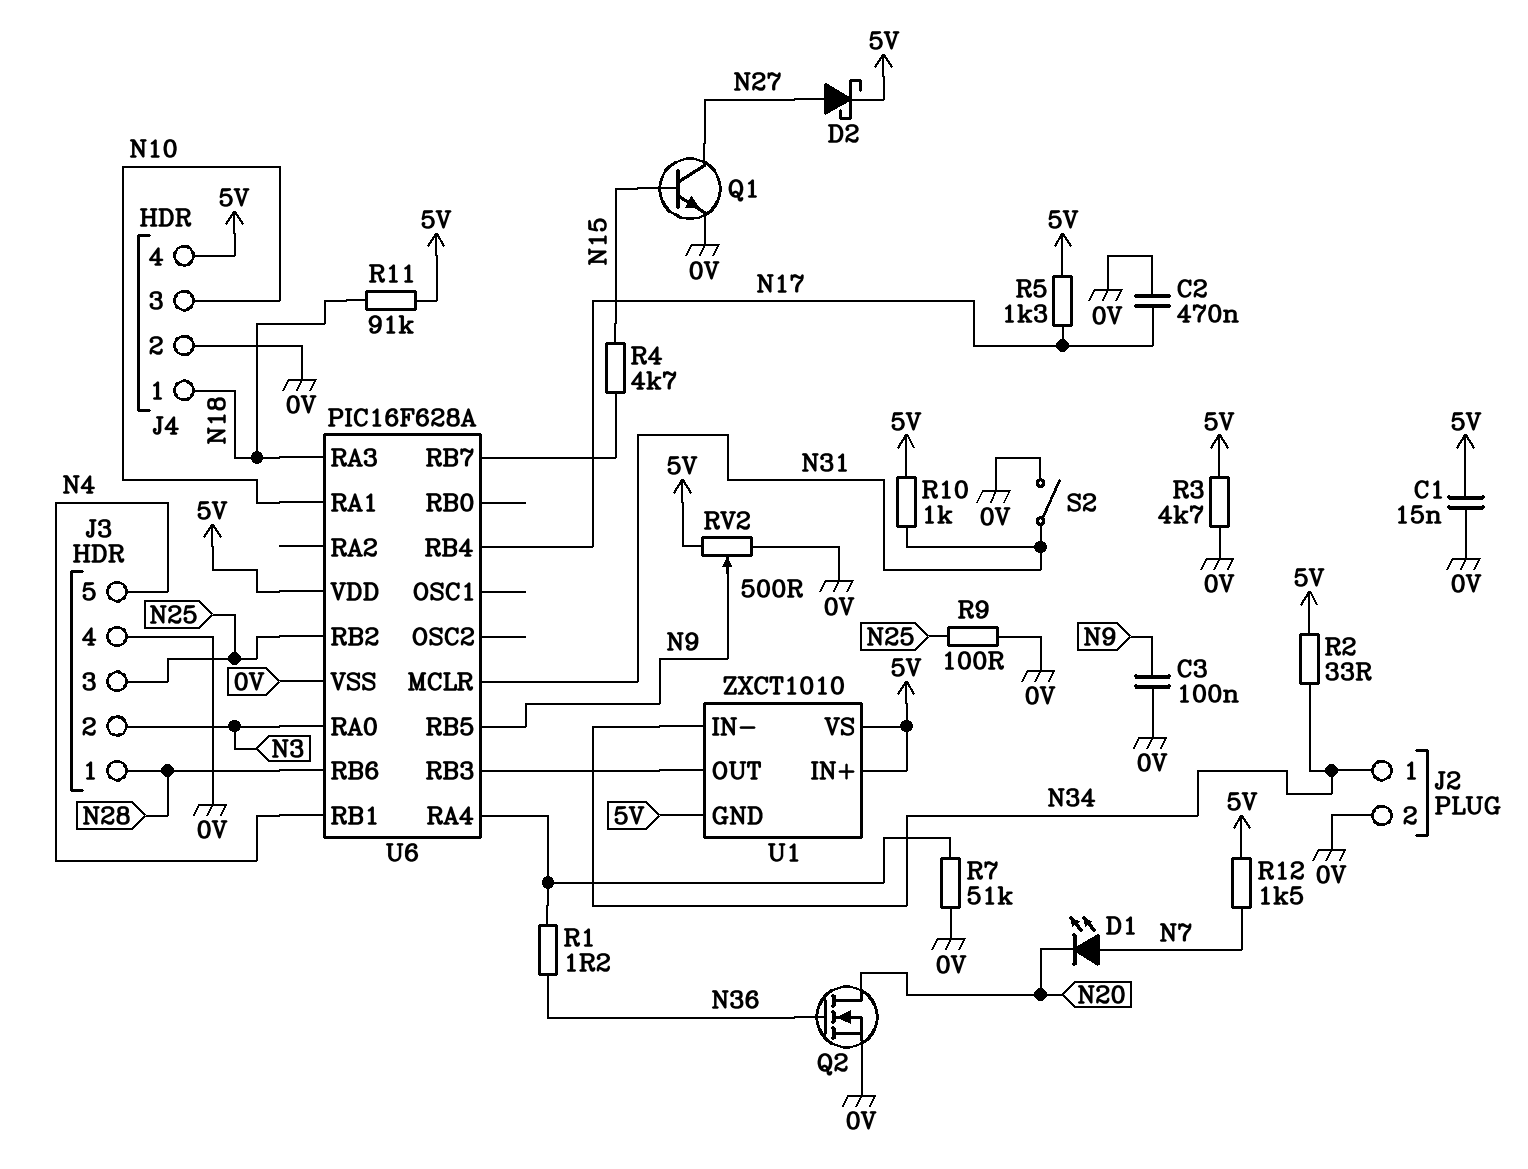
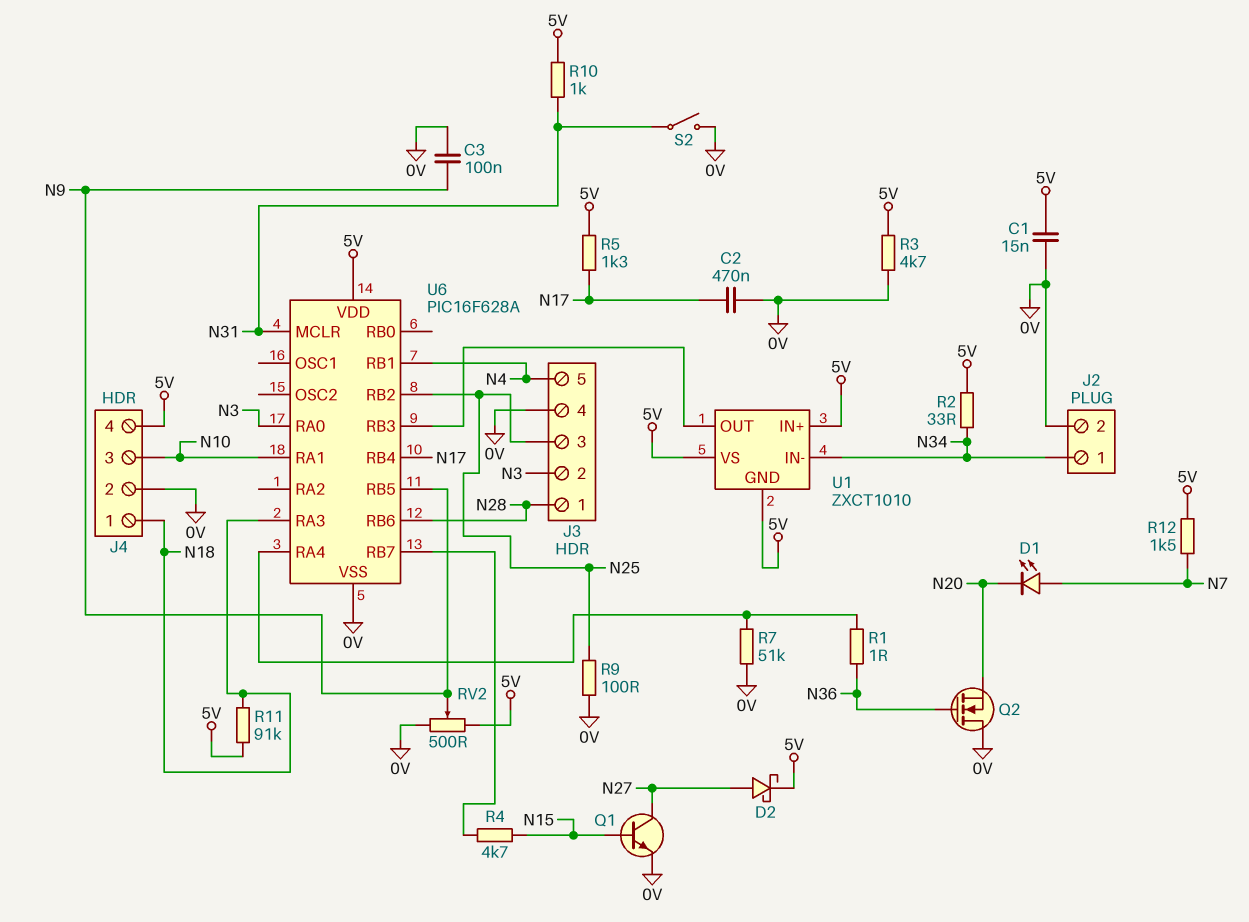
Q2: NMOS (G N36, D N20, S 0V) -> NMOS (G N36, D 0V, S N20)
R1: 1.2 (N36, U6/RA4) -> 1 (N36, U6/RA4)

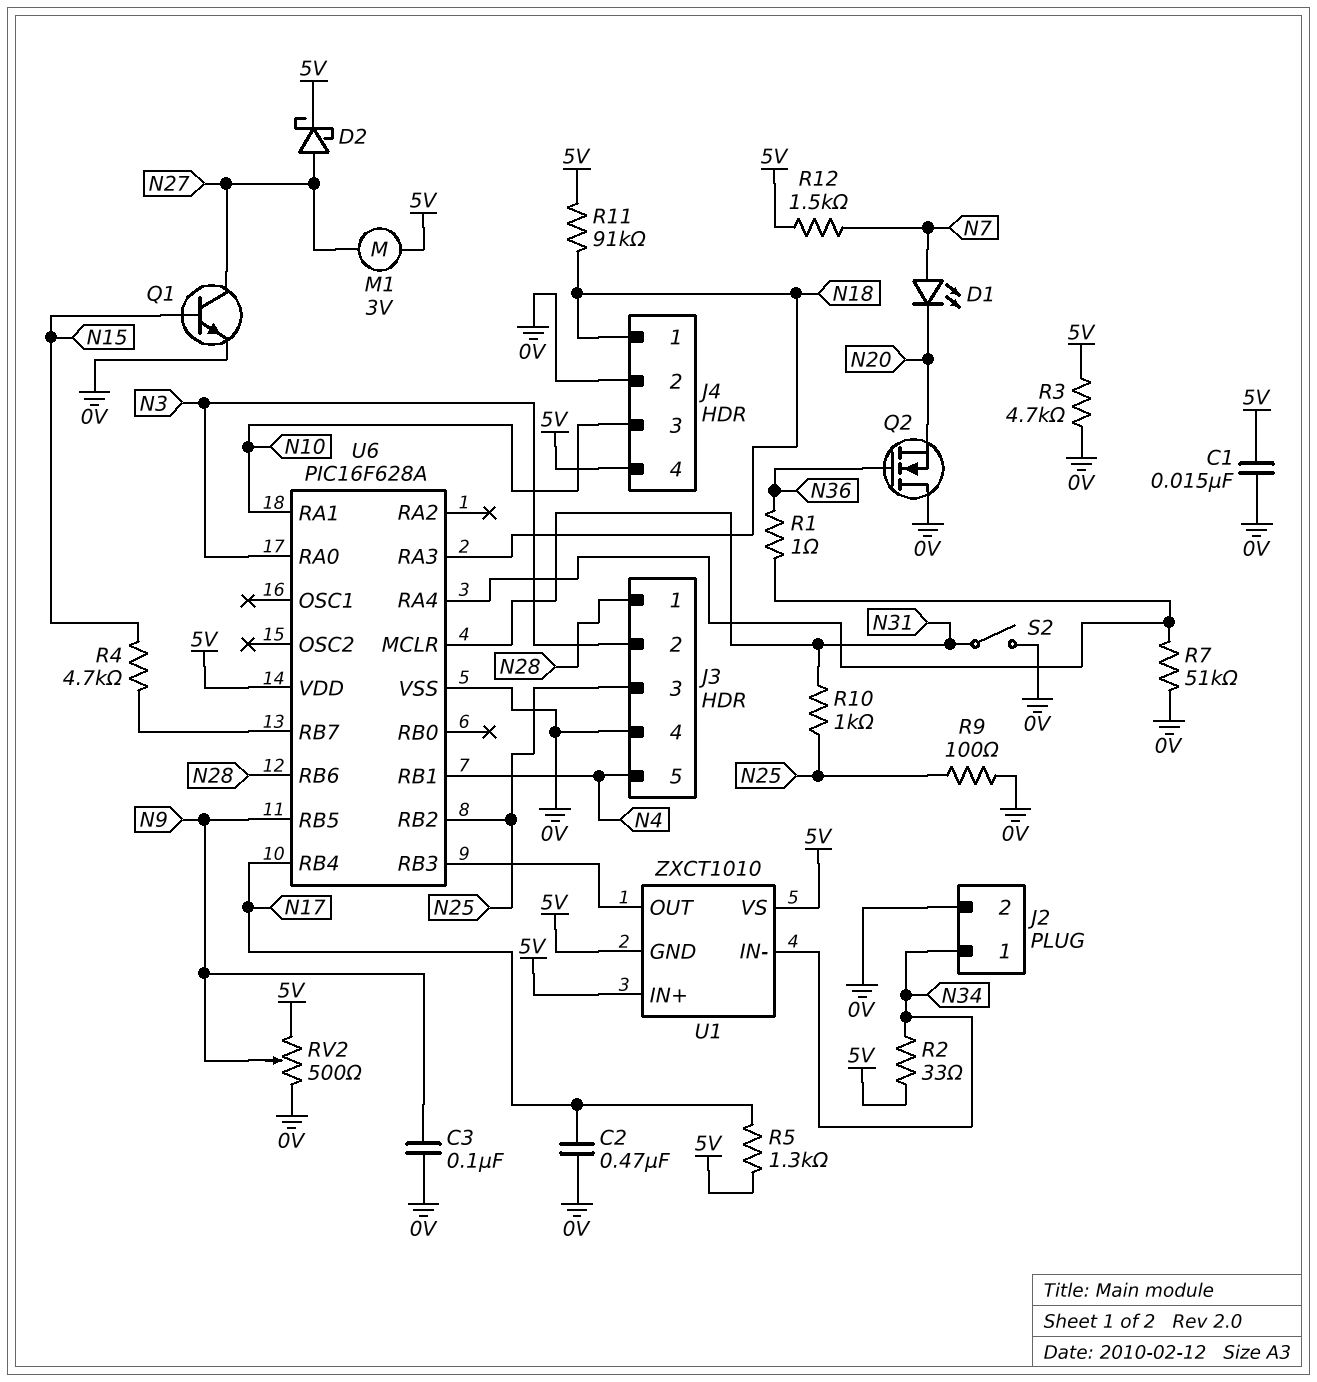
M1: none -> motor 3V (5V, N27)
R10: 1k (5V, N31) -> 1k (N25, N31)

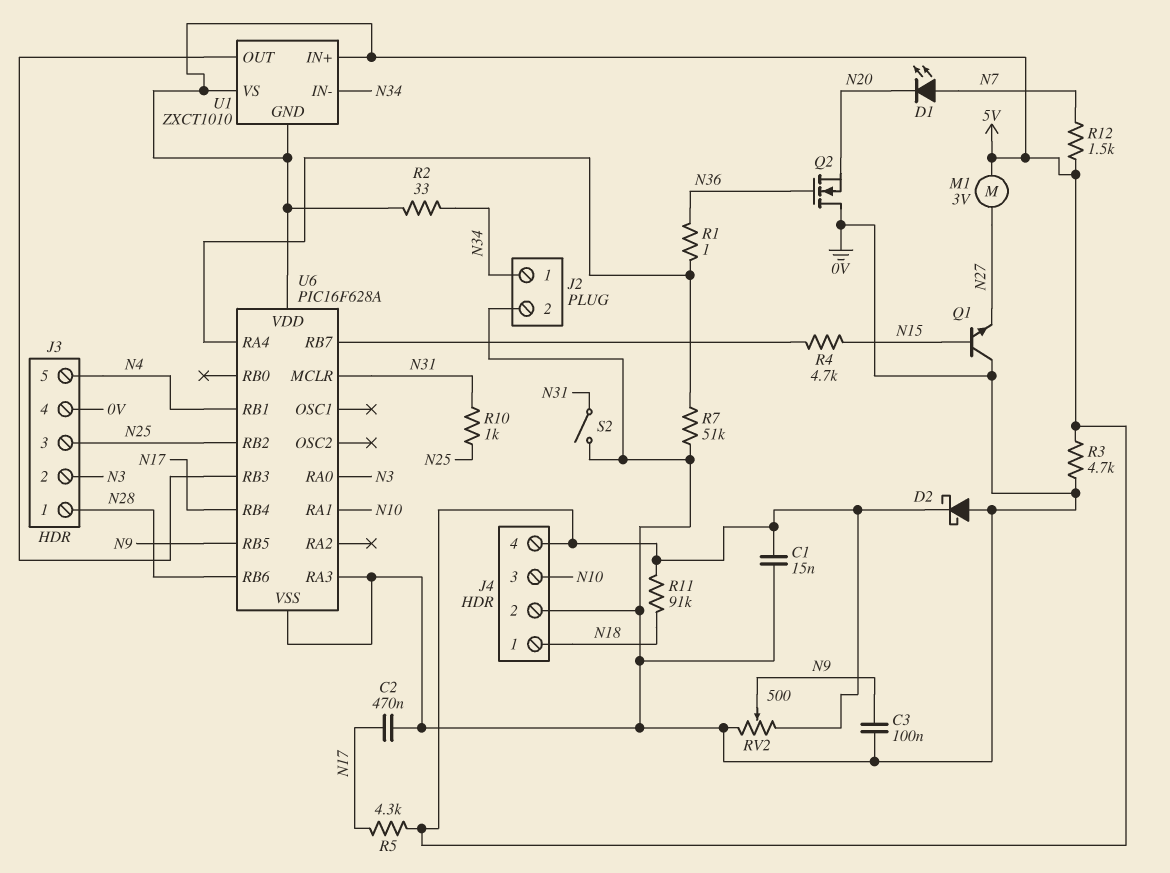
D2: schottky (A N27, K 5V) -> schottky (A 0V, K 5V)
Q1: NPN (B N15, C N27, E 0V) -> NPN (B N15, C 0V, E N27)
R5: 1.3k (5V, N17) -> 4.3k (5V, N17)
R9: 100 (0V, N25) -> none
U6 pin RA3: N18 -> 0V

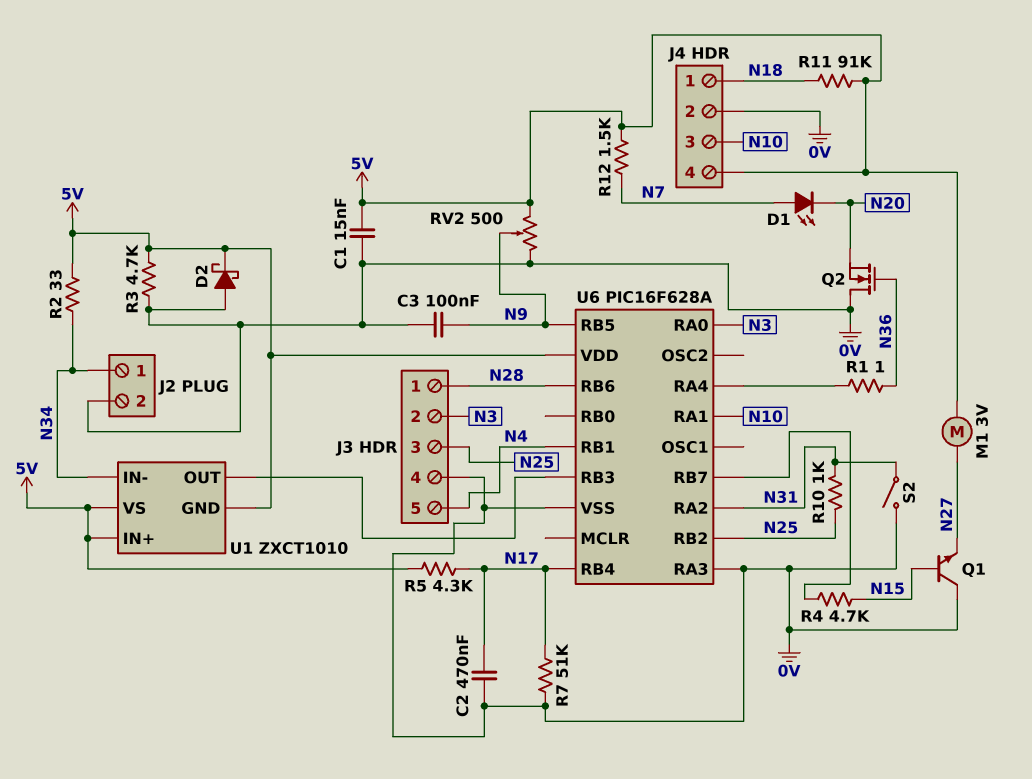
R7: 51k (0V, U6/RA4) -> 51k (0V, N17)
U6 pin MCLR: N31 -> none
U6 pin RA2: none -> N31

